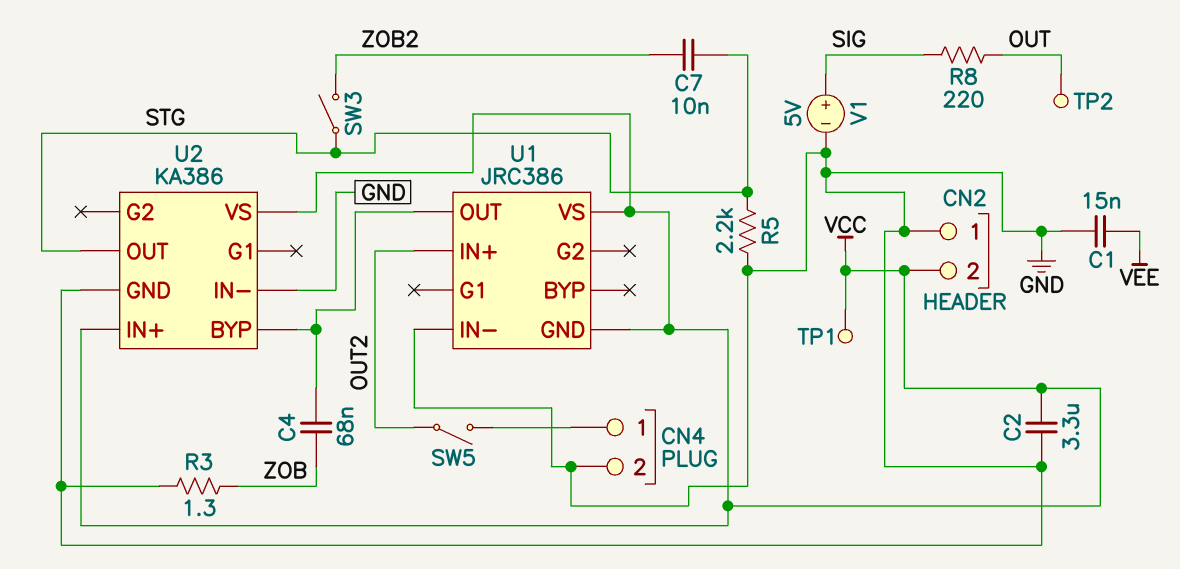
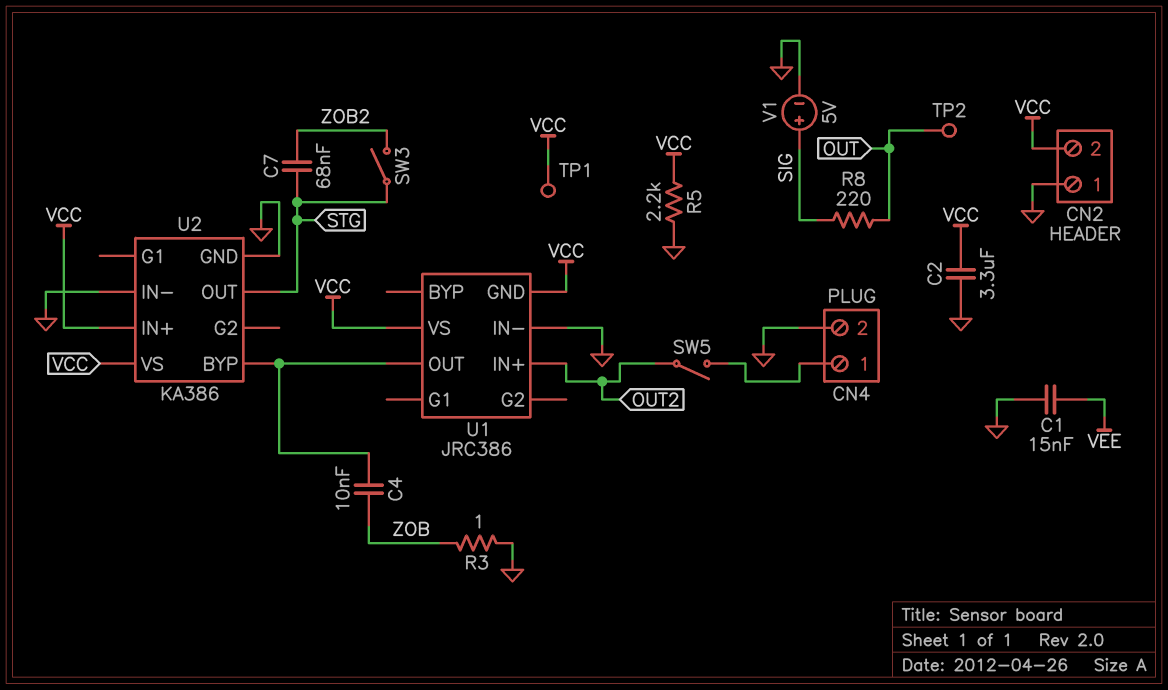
C4: 68nF (U1/OUT, ZOB) -> 10nF (U1/OUT, ZOB)
C7: 10nF (STG, ZOB2) -> 68nF (STG, ZOB2)
R3: 1.3 (GND, ZOB) -> 1 (GND, ZOB)
R5: 2.2k (GND, STG) -> 2.2k (GND, VCC)

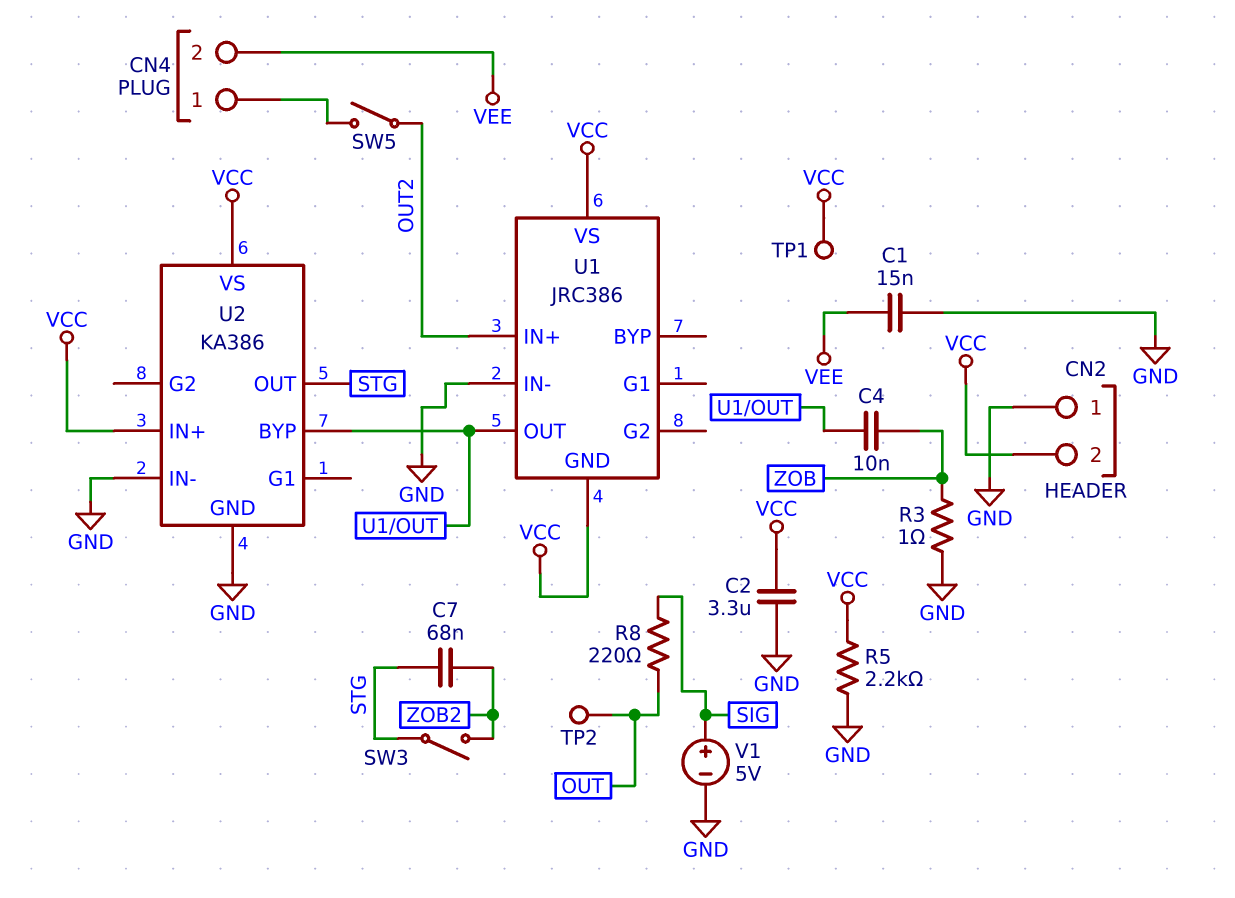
CN4 pin 2: GND -> VEE

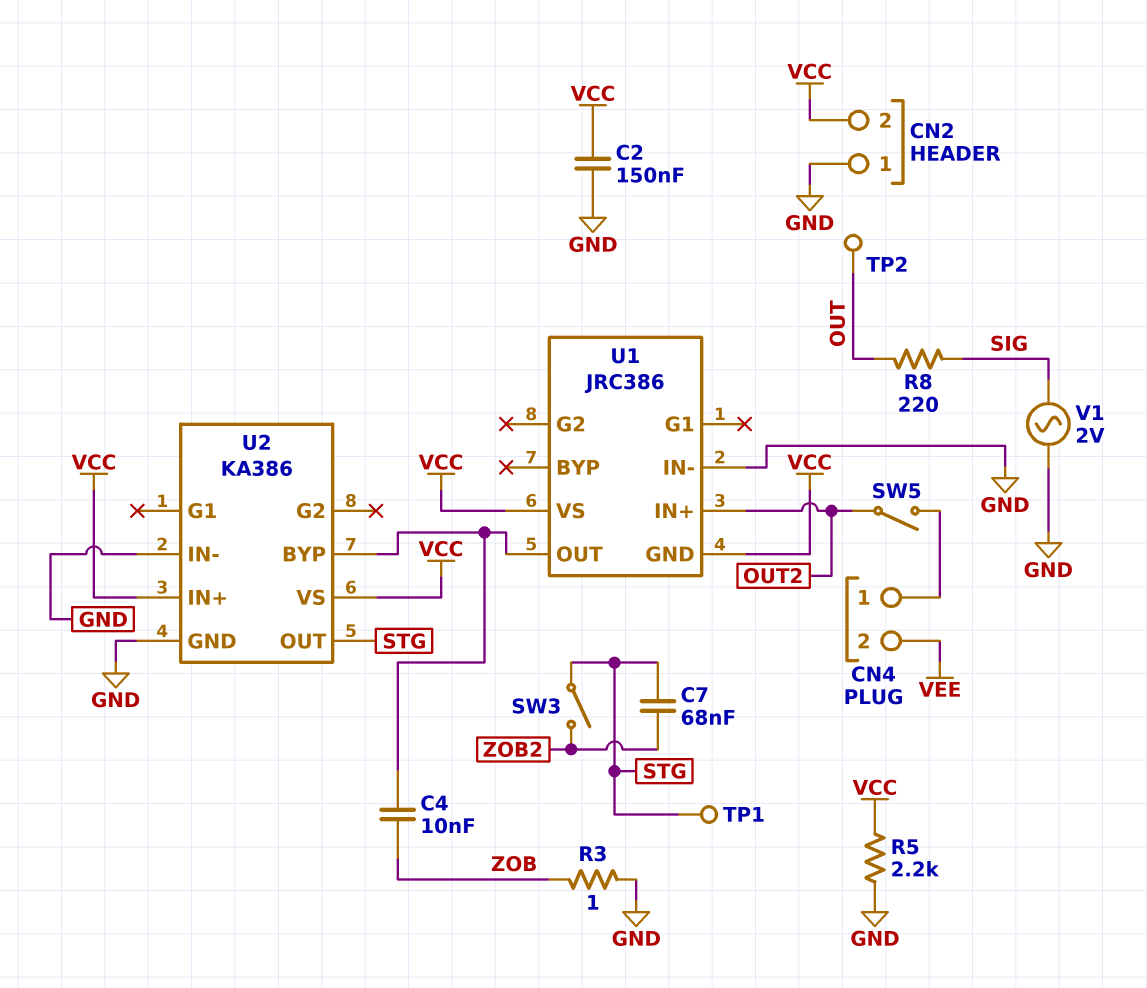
C1: 15nF (GND, VEE) -> none
C2: 3.3uF (GND, VCC) -> 150nF (GND, VCC)
TP1: test point (VCC) -> test point (STG)
V1: 5V (plus SIG, minus GND) -> AC 2V (GND, SIG)

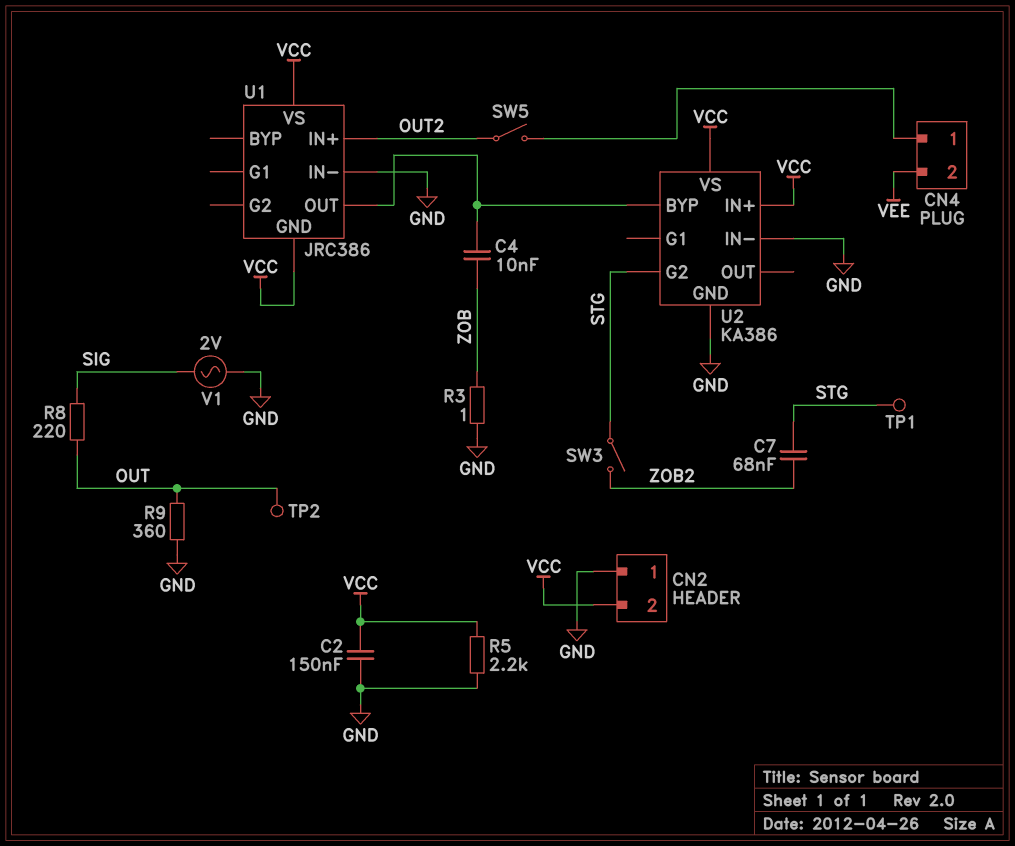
R9: none -> 360 (GND, OUT)
U2 pin G2: none -> STG
U2 pin OUT: STG -> none

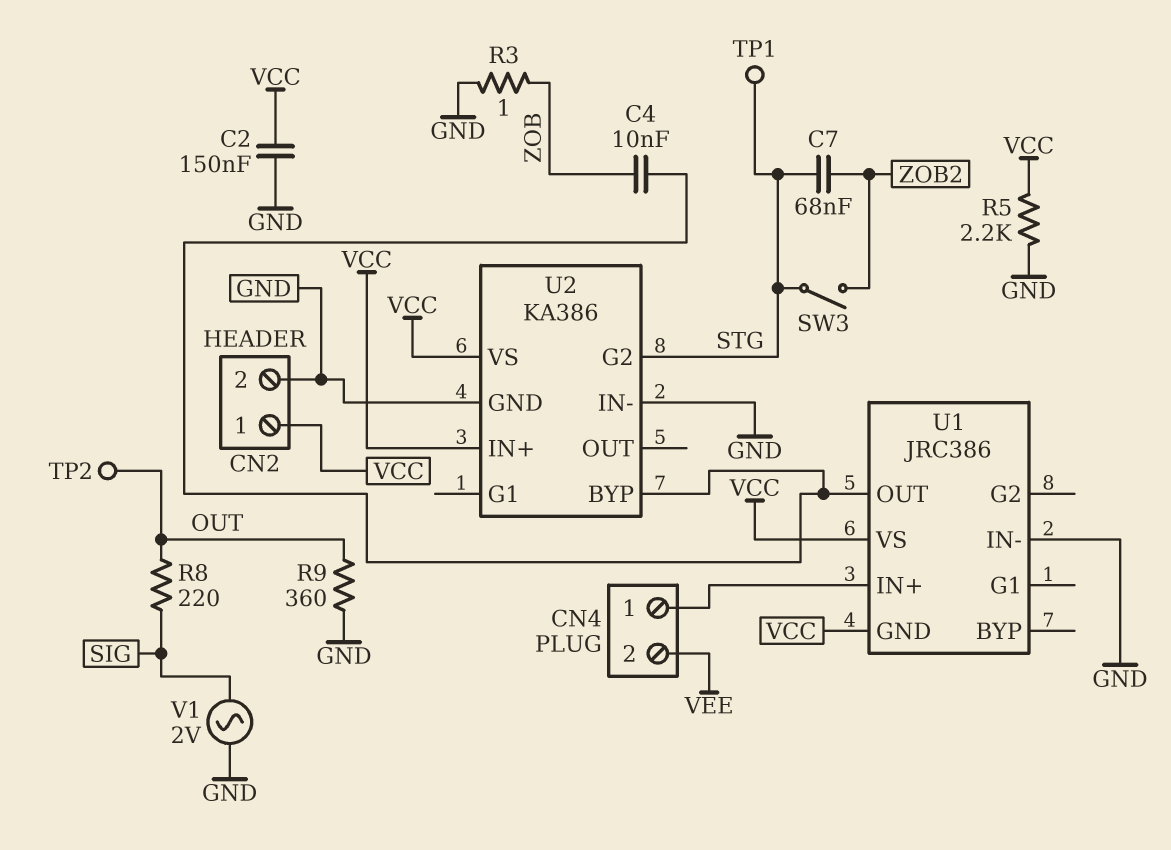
CN2 pin 1: GND -> VCC
CN2 pin 2: VCC -> GND
SW5: switch (CN4/1, OUT2) -> none
U1 pin IN+: OUT2 -> CN4/1

